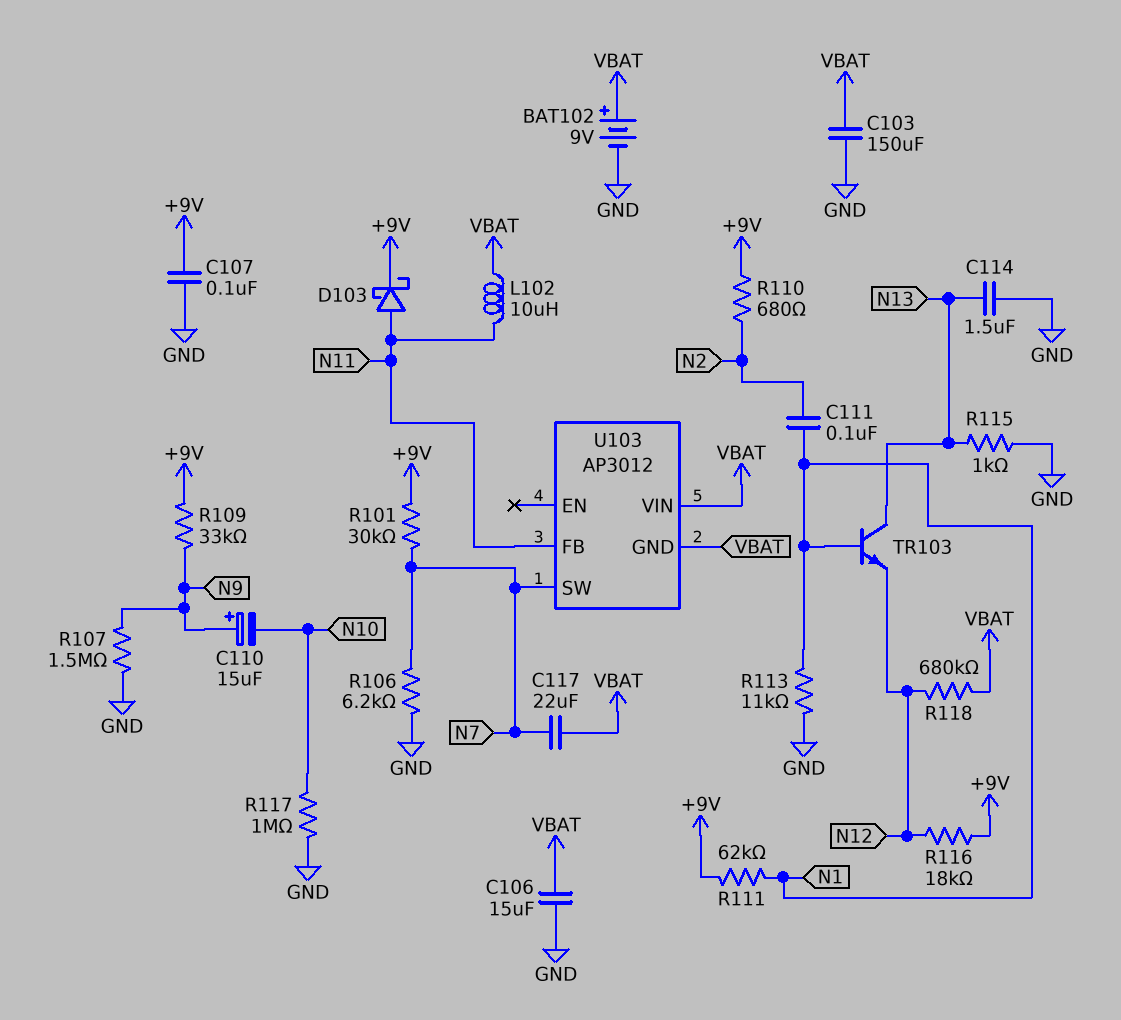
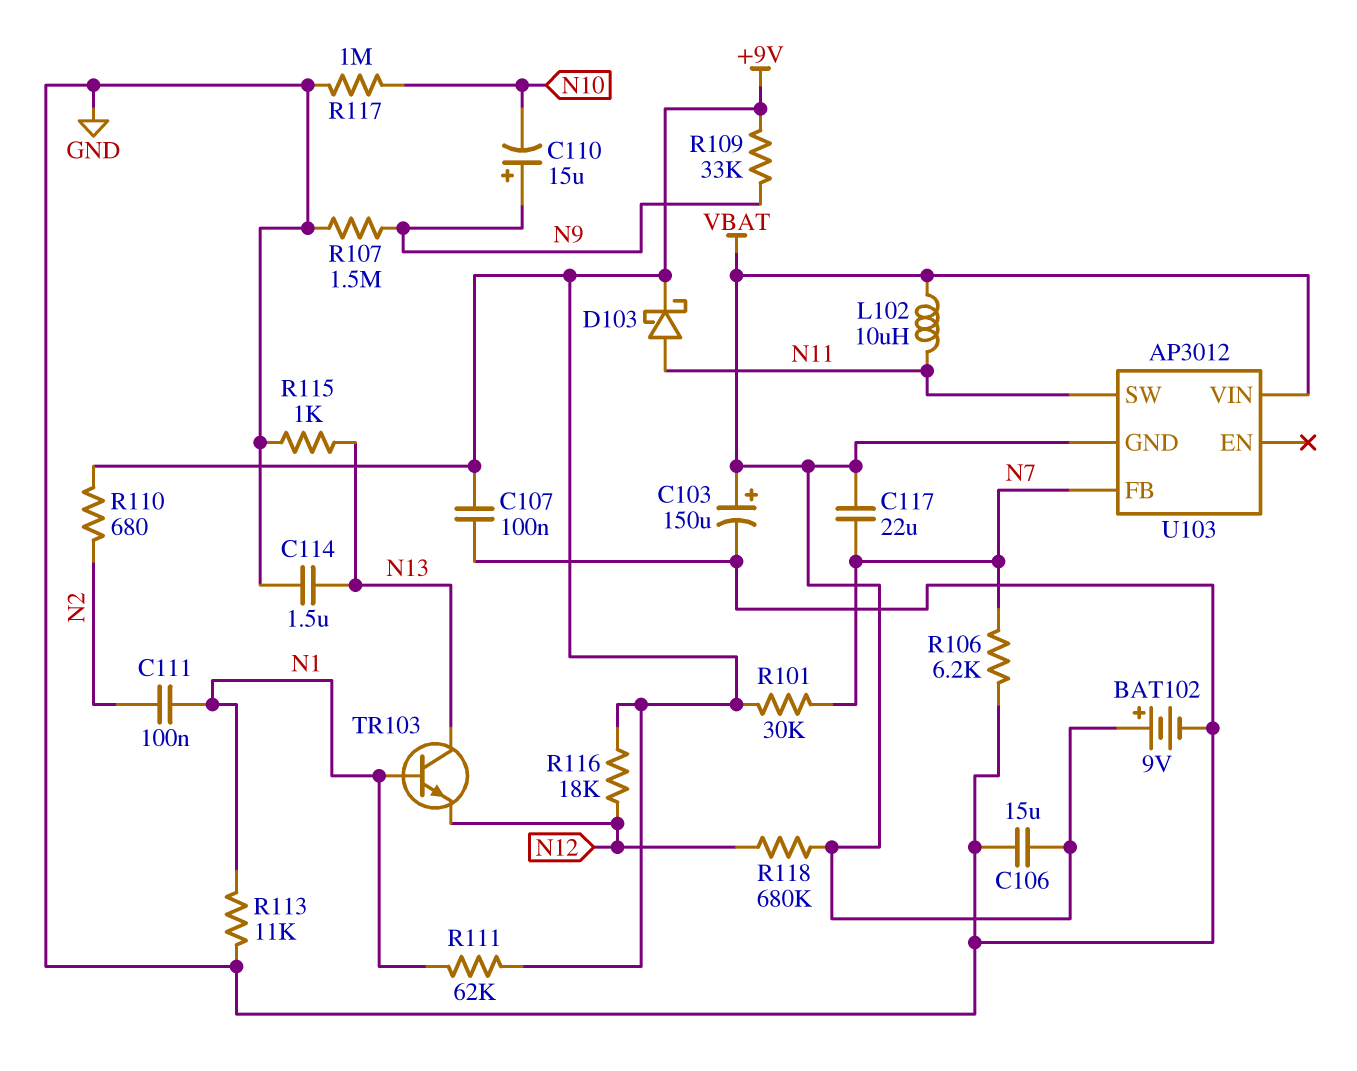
C103: 150uF (GND, VBAT) -> 150uF (plus VBAT, minus GND)
U103 pin FB: N11 -> N7
U103 pin SW: N7 -> N11

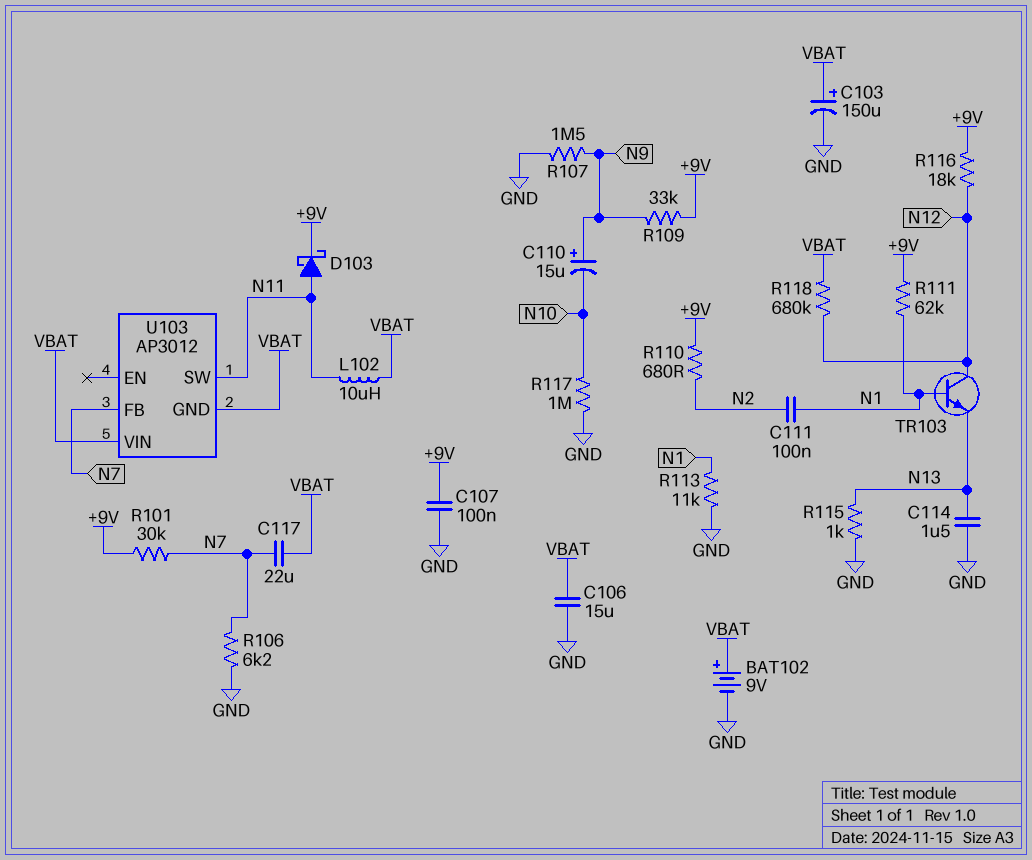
TR103: NPN (B N1, C N13, E N12) -> NPN (B N1, C N12, E N13)

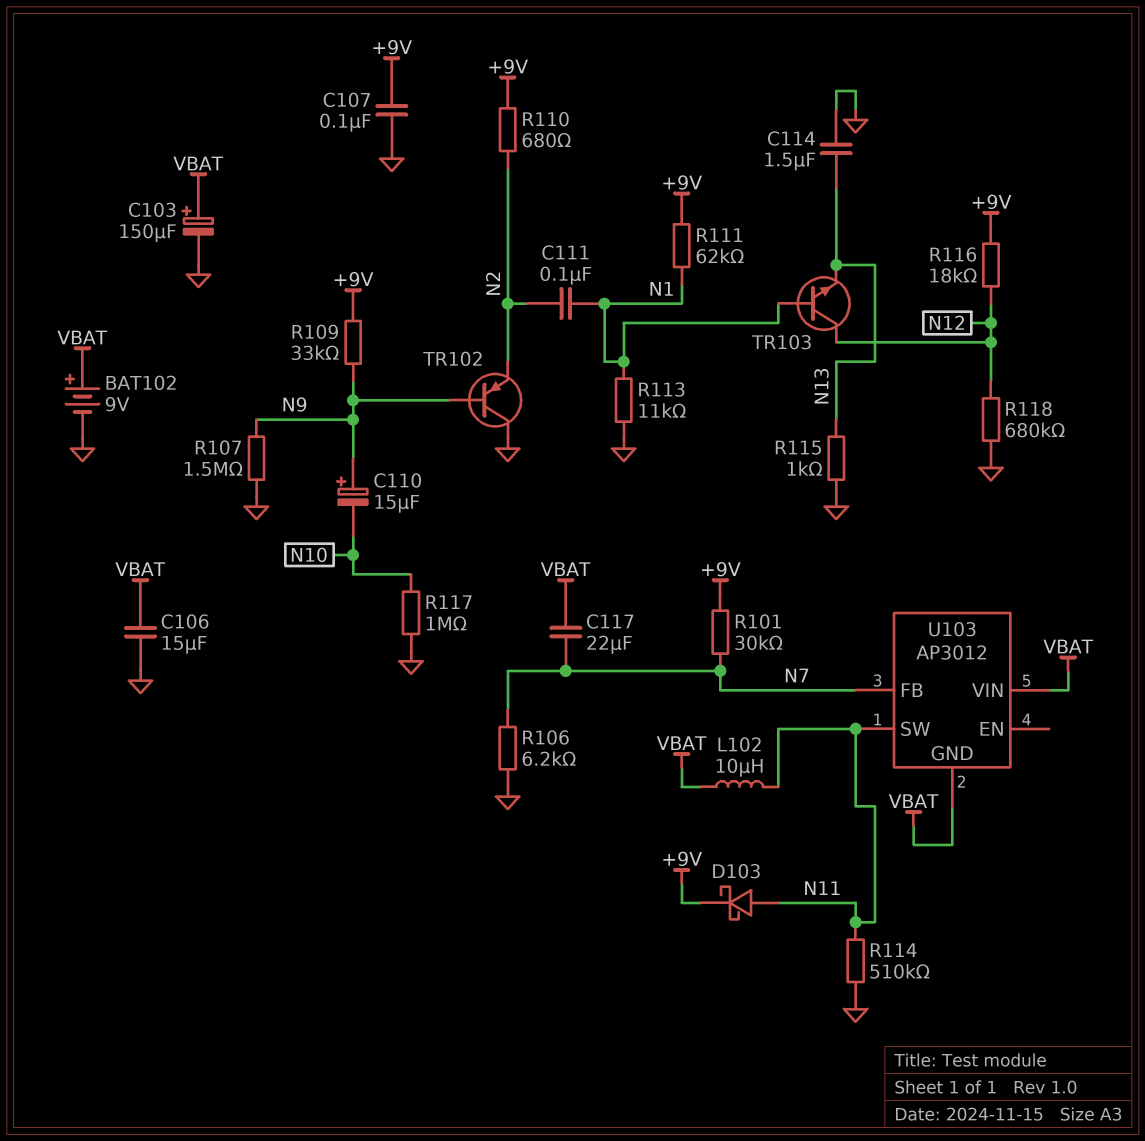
R114: none -> 510k (GND, N11)
R118: 680k (N12, VBAT) -> 680k (GND, N12)
TR102: none -> PNP (B N9, C GND, E N2)

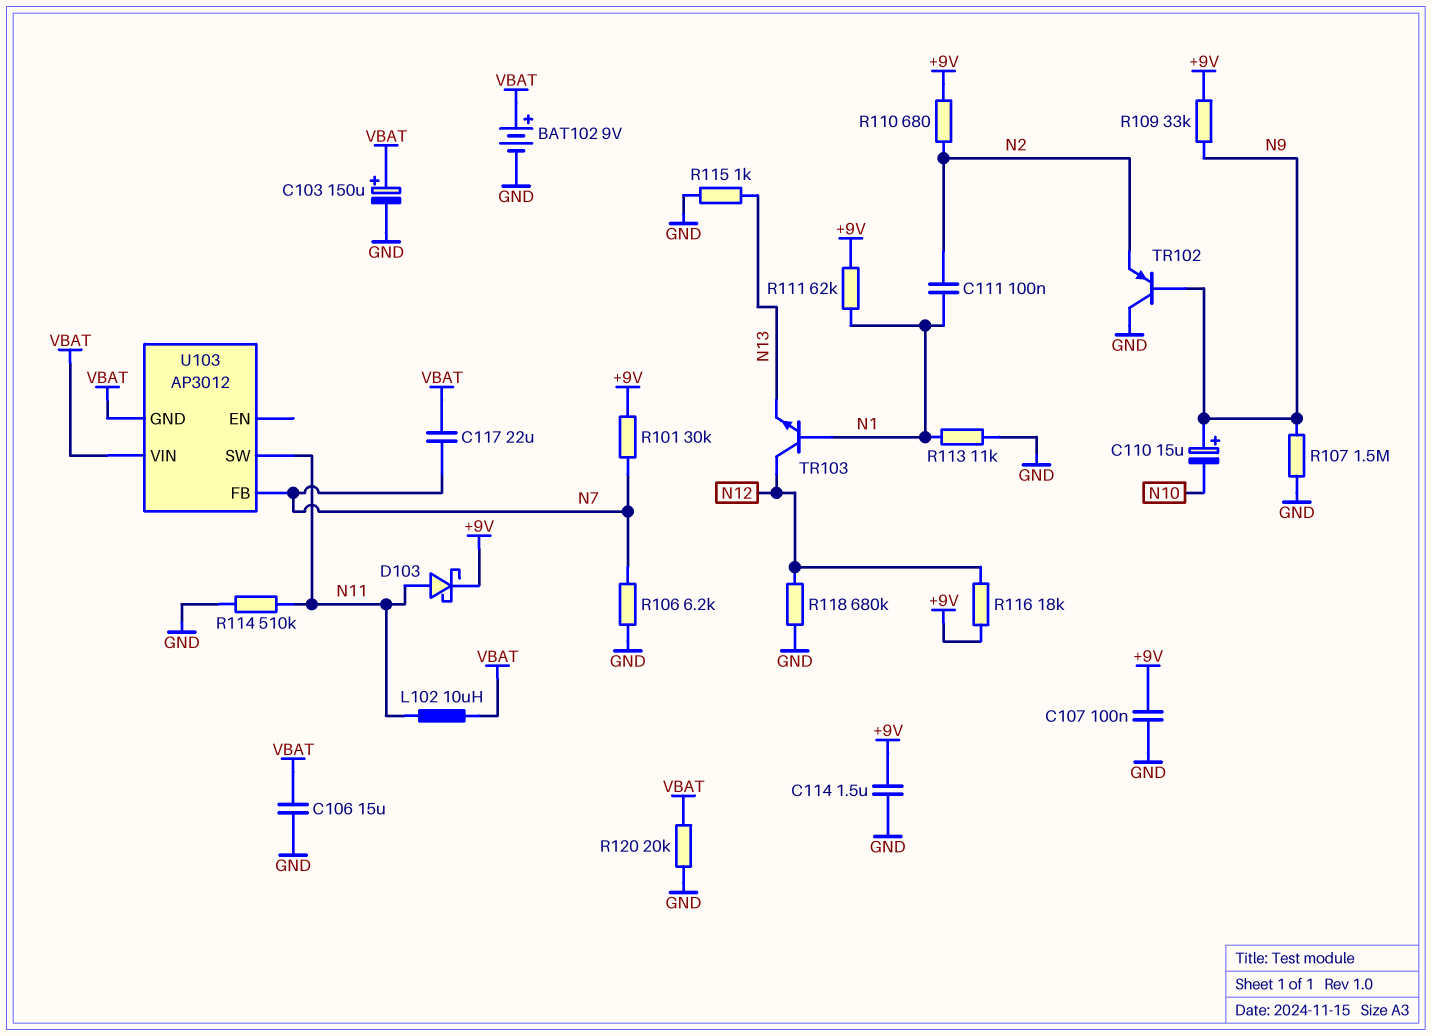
C114: 1.5uF (GND, N13) -> 1.5uF (+9V, GND)
R117: 1M (GND, N10) -> none
R120: none -> 20k (GND, VBAT)

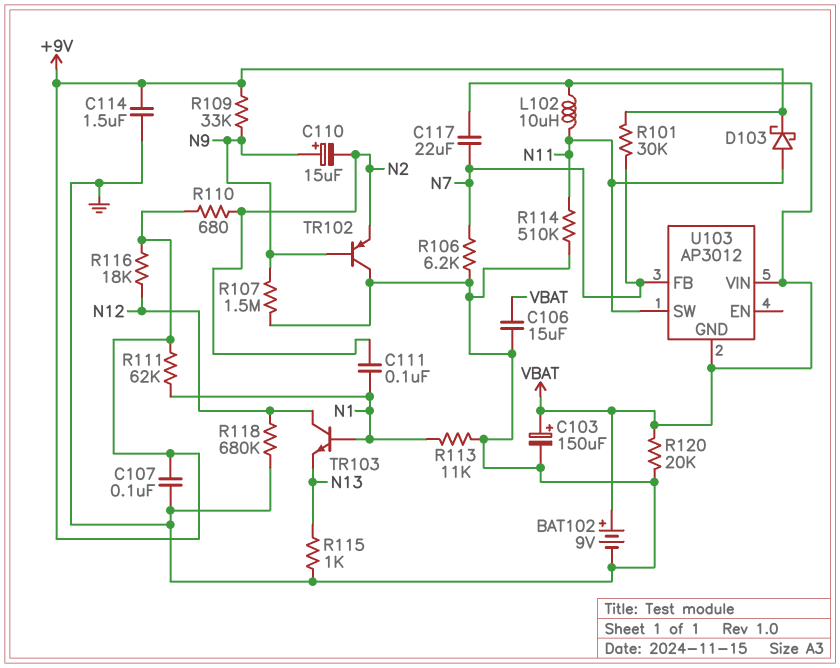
C110: 15uF (plus N9, minus N10) -> 15uF (plus N9, minus N2)

